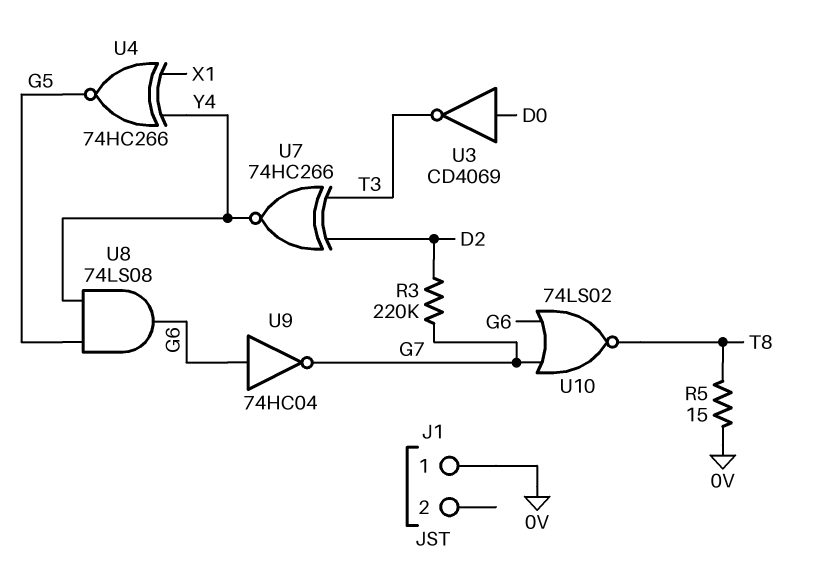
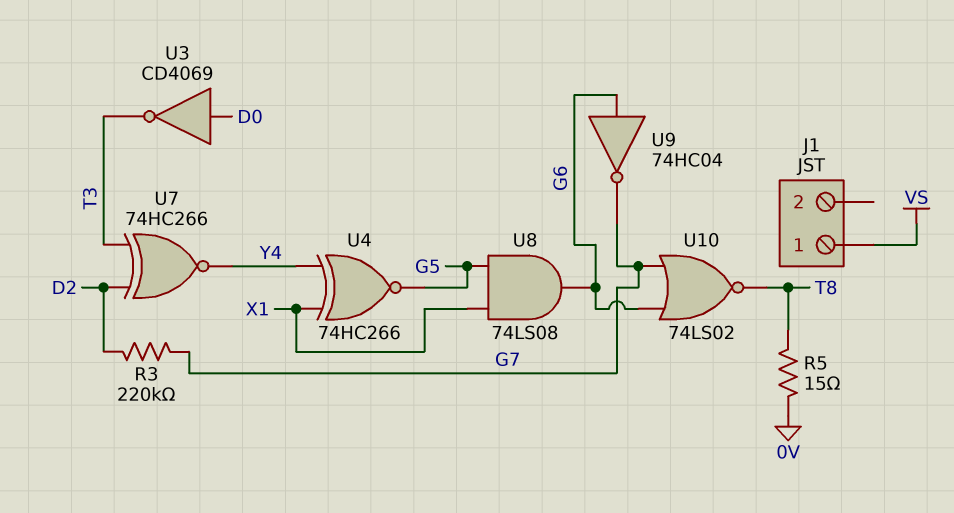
J1 pin 1: 0V -> VS
U8: AND 74LS08 (in G5, in Y4, out G6) -> AND 74LS08 (in G5, in X1, out G6)

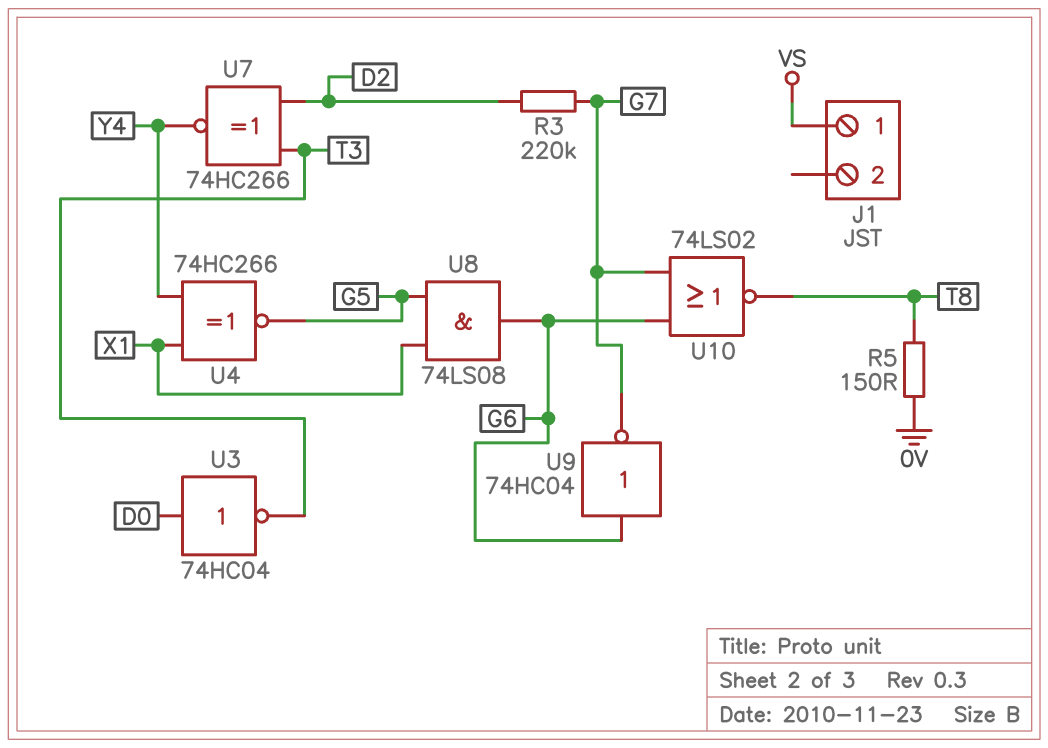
R5: 15 (0V, T8) -> 150 (0V, T8)
U3: NOT CD4069 (in D0, out T3) -> NOT 74HC04 (in D0, out T3)

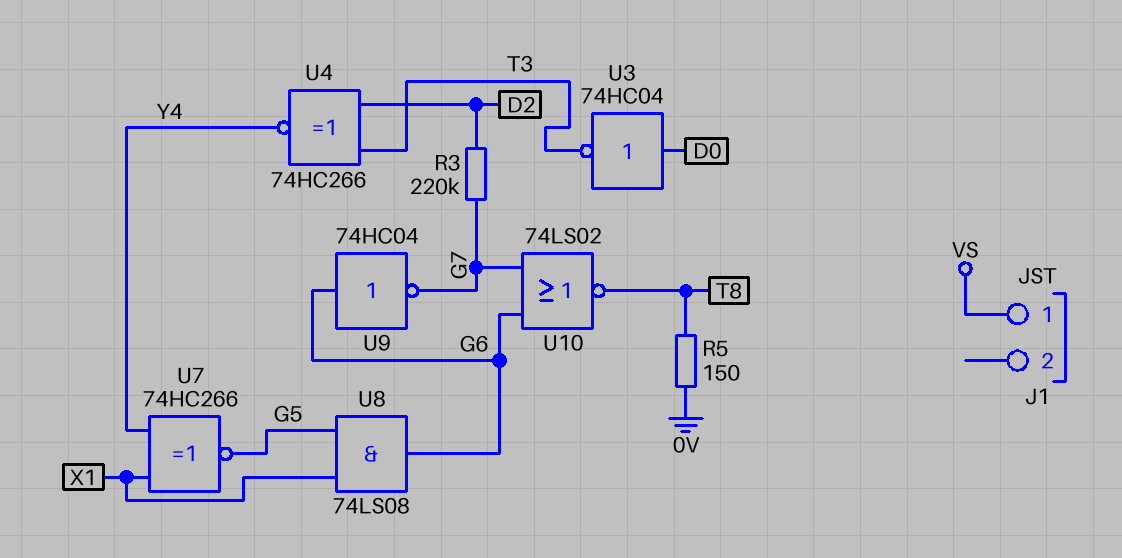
U4: XNOR 74HC266 (in X1, in Y4, out G5) -> XNOR 74HC266 (in D2, in T3, out Y4)
U7: XNOR 74HC266 (in D2, in T3, out Y4) -> XNOR 74HC266 (in X1, in Y4, out G5)

